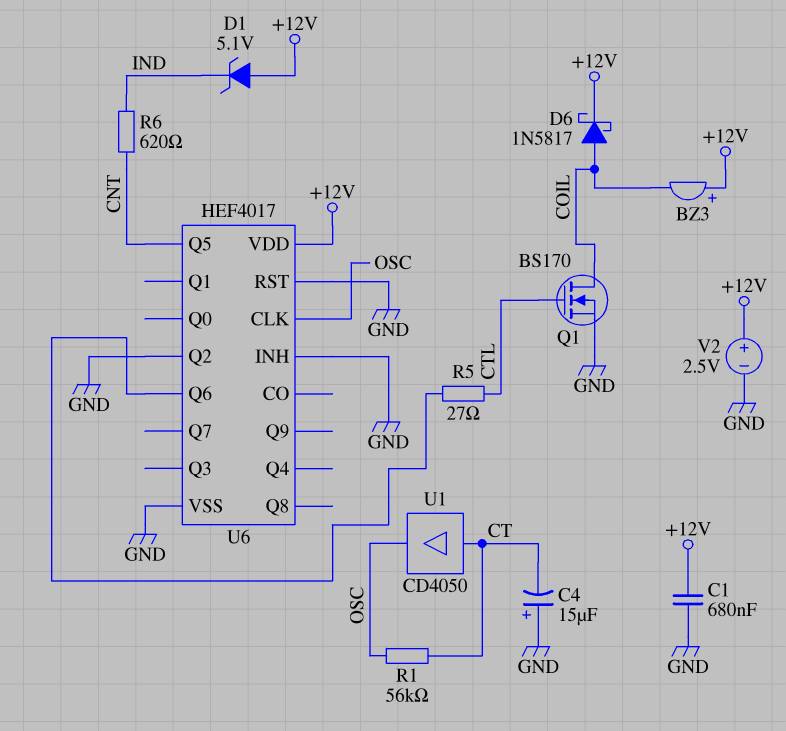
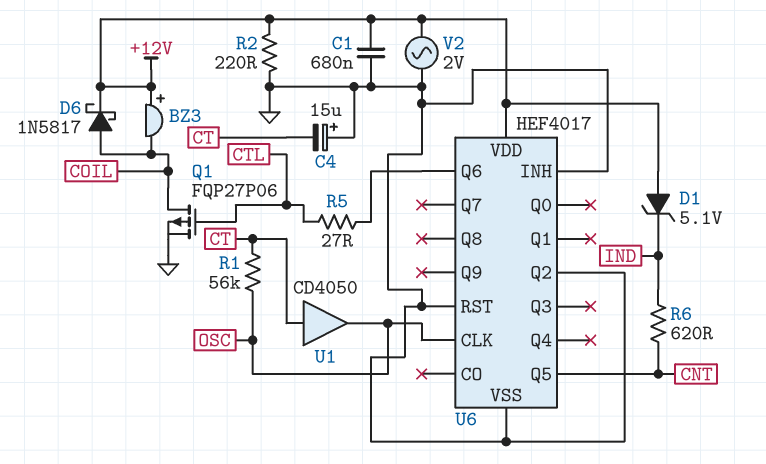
Q1: NMOS BS170 (G CTL, D COIL, S GND) -> PMOS FQP27P06 (G CTL, D COIL, S GND)
R2: none -> 220 (+12V, GND)
V2: 2.5V (plus +12V, minus GND) -> AC 2V (+12V, GND)

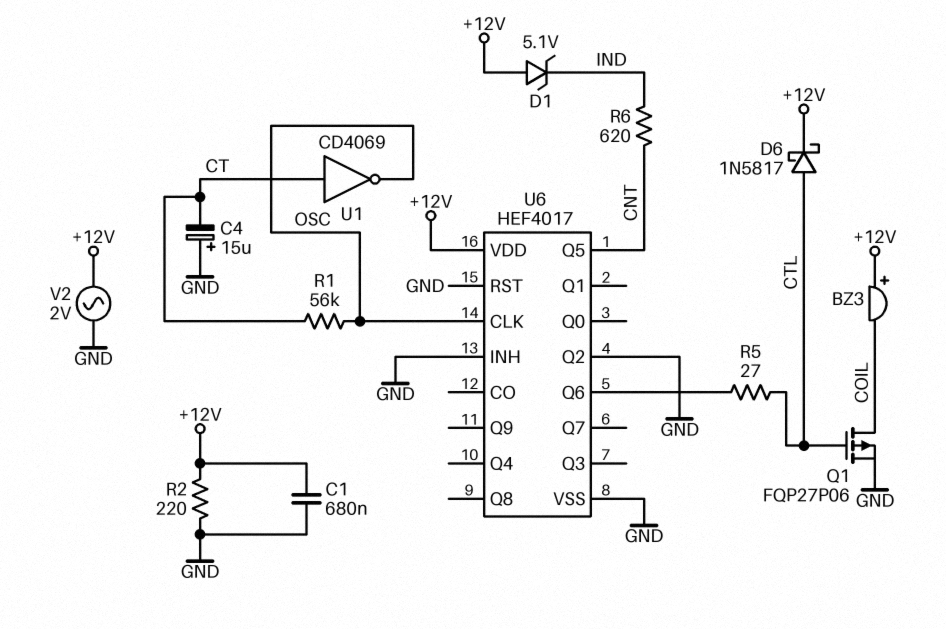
D6: schottky 1N5817 (A COIL, K +12V) -> schottky 1N5817 (A CTL, K +12V)
U1: buffer CD4050 (in CT, out OSC) -> NOT CD4069 (in CT, out OSC)

